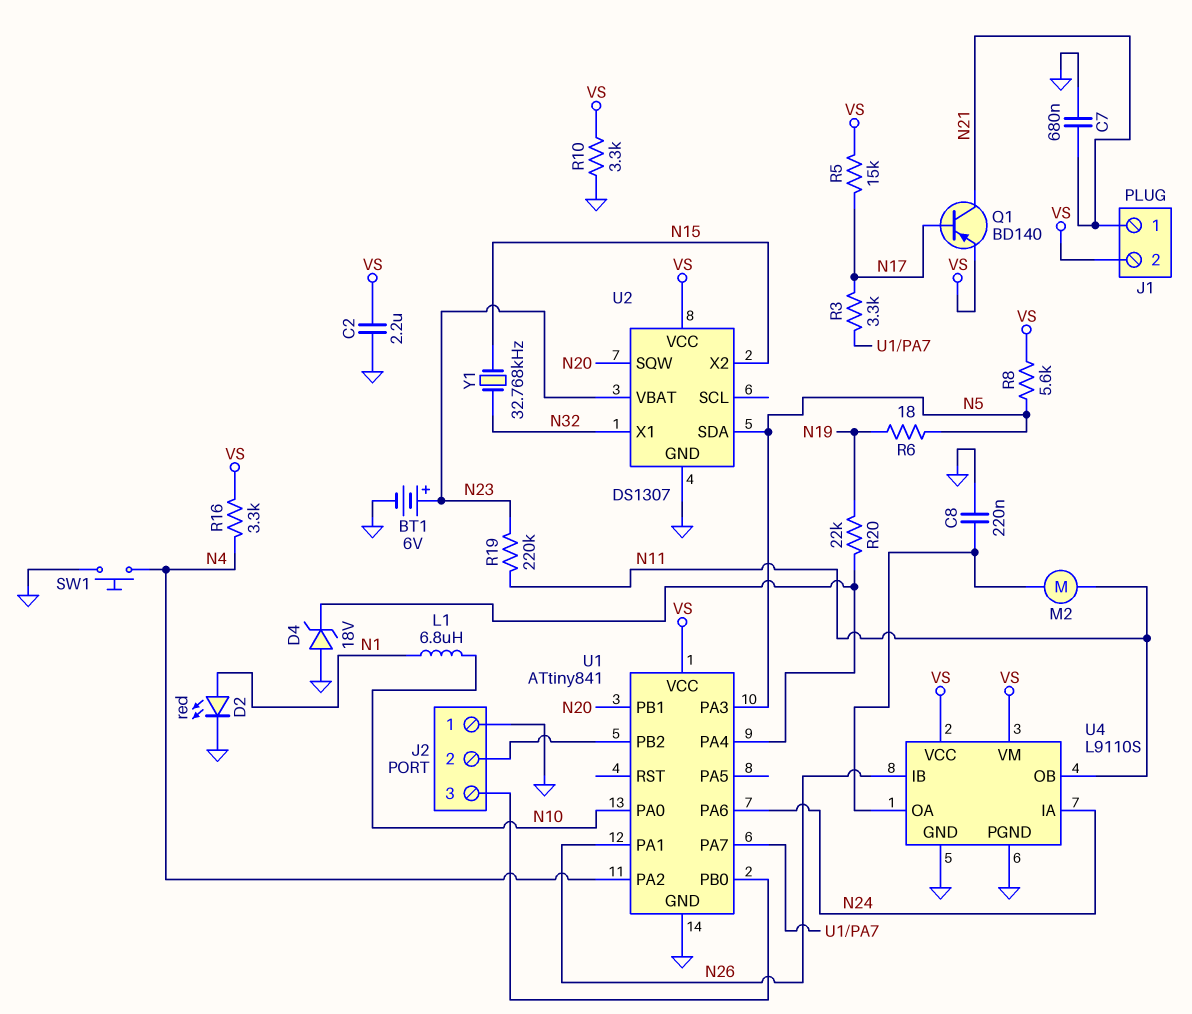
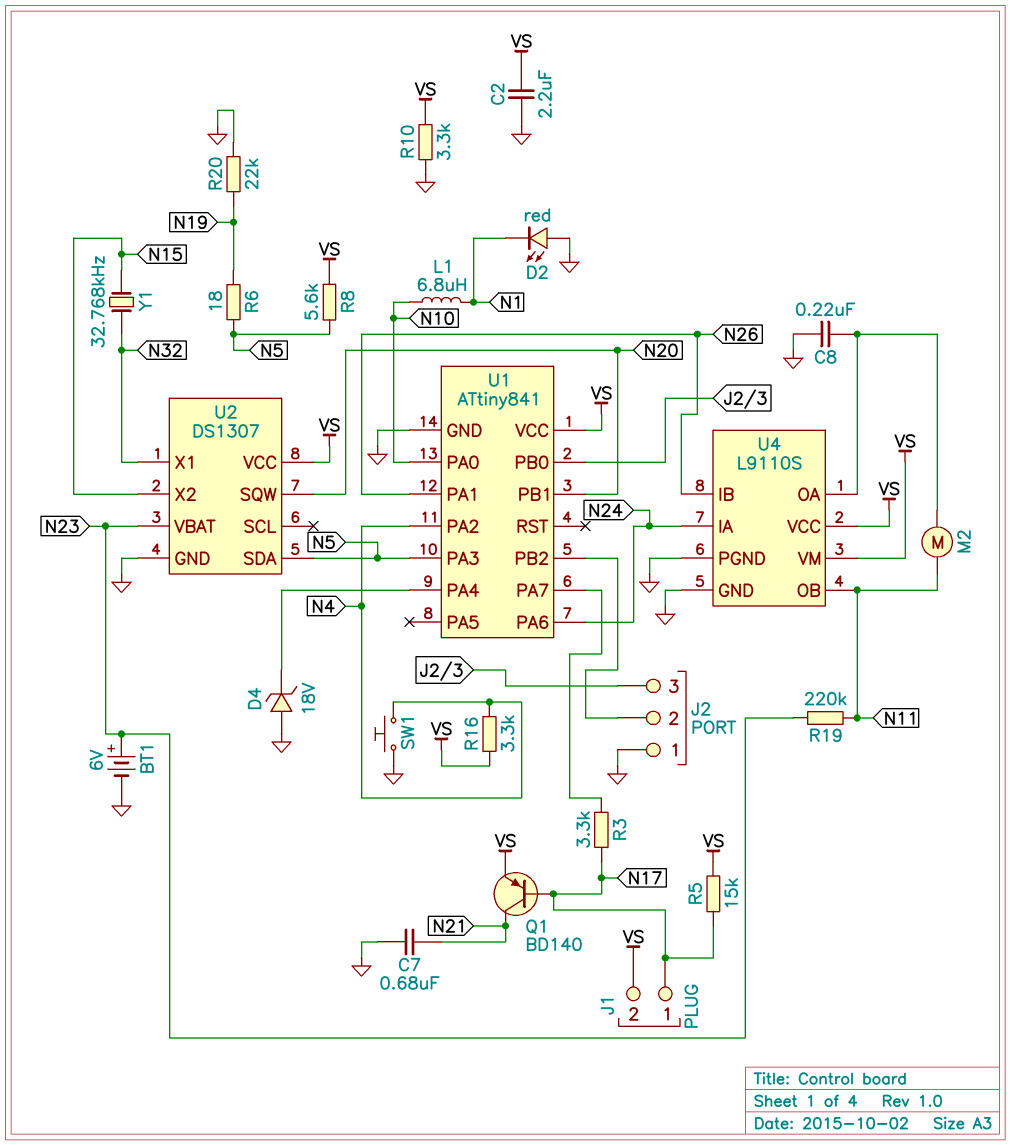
D2: LED red (A N1, K GND) -> LED red (A GND, K N1)
J1 pin 1: N21 -> N17
R20: 22k (N19, U1/PA4) -> 22k (GND, N19)

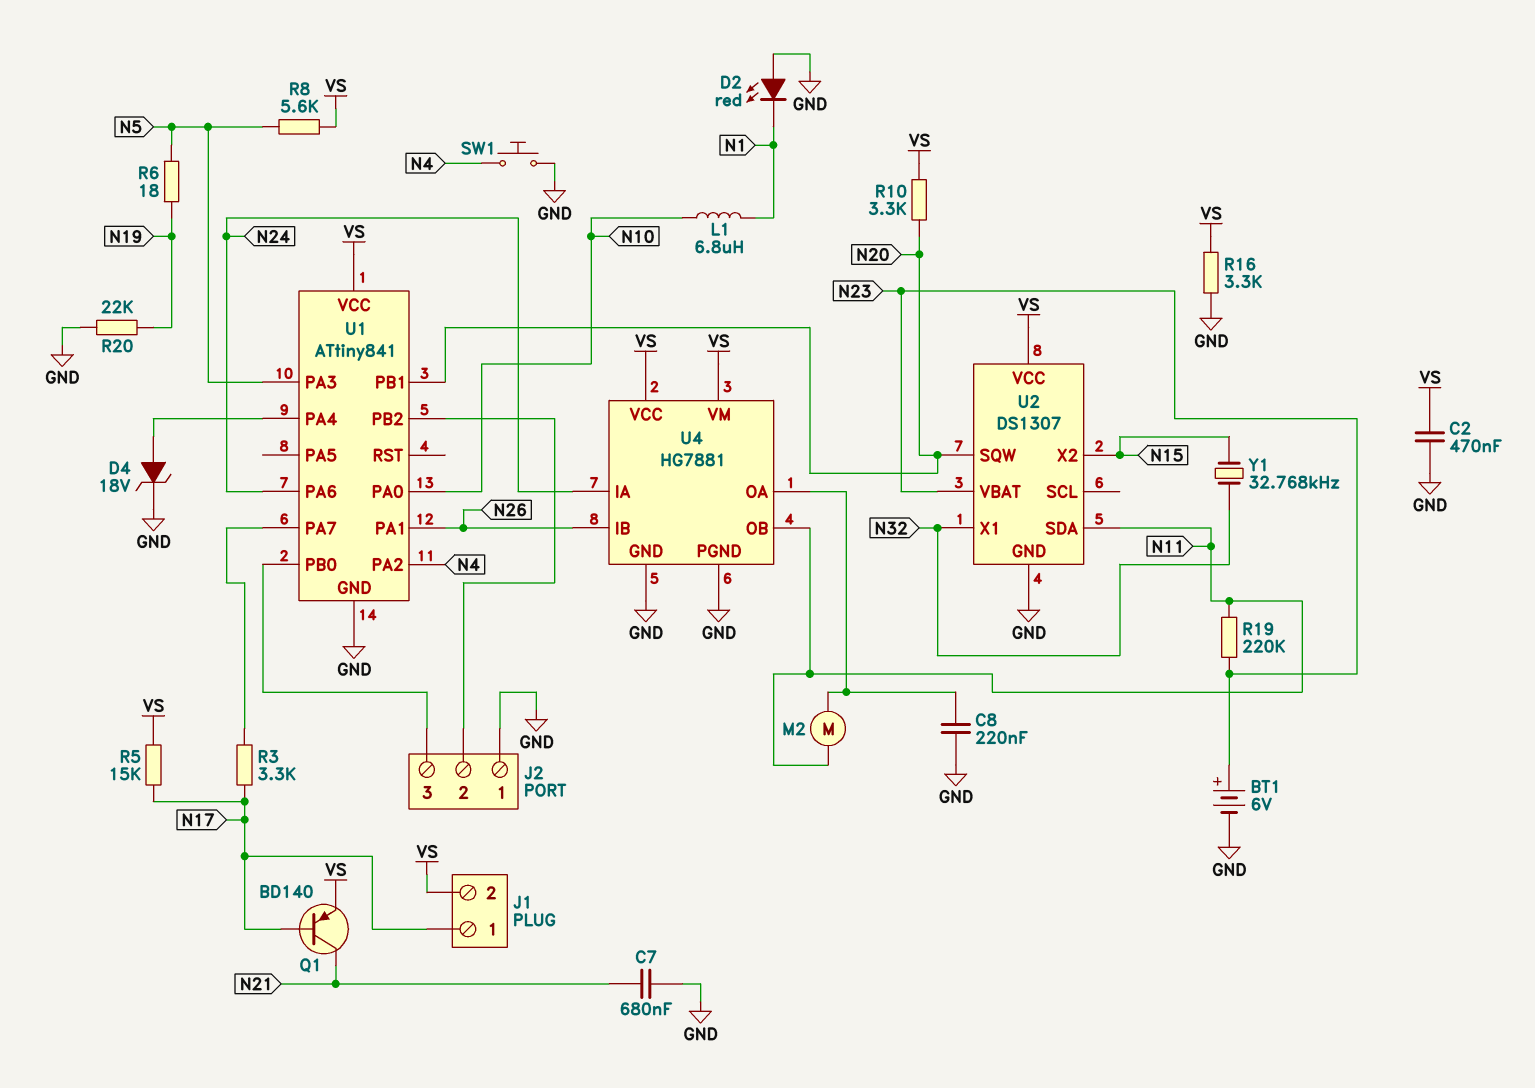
C2: 2.2uF (GND, VS) -> 470nF (GND, VS)
D4: zener 18V (A GND, K U1/PA4) -> zener 18V (A U1/PA4, K GND)
R10: 3.3k (GND, VS) -> 3.3k (N20, VS)
R16: 3.3k (N4, VS) -> 3.3k (GND, VS)
U2 pin SDA: N5 -> N11
U4: L9110S -> HG7881

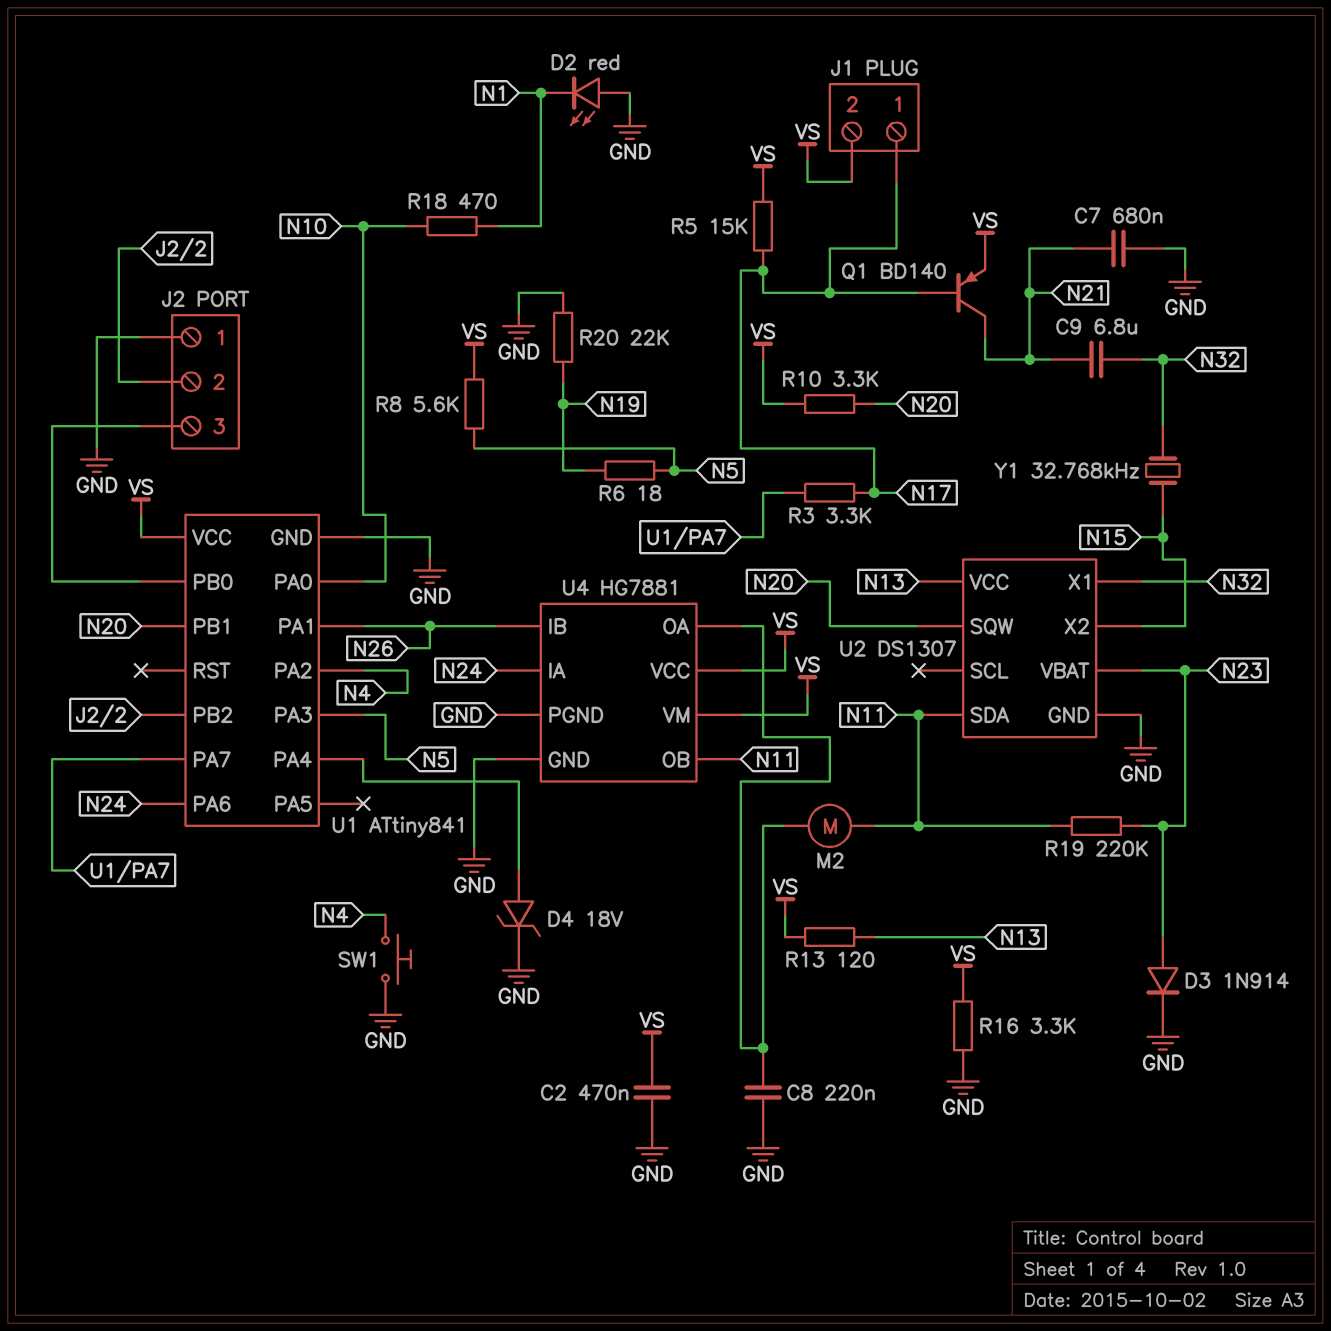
BT1: 6V (plus N23, minus GND) -> none
C9: none -> 6.8uF (N21, N32)
D3: none -> diode 1N914 (A N23, K GND)
L1: 6.8uH (N1, N10) -> none
R13: none -> 120 (N13, VS)
R18: none -> 470 (N1, N10)
U2 pin VCC: VS -> N13

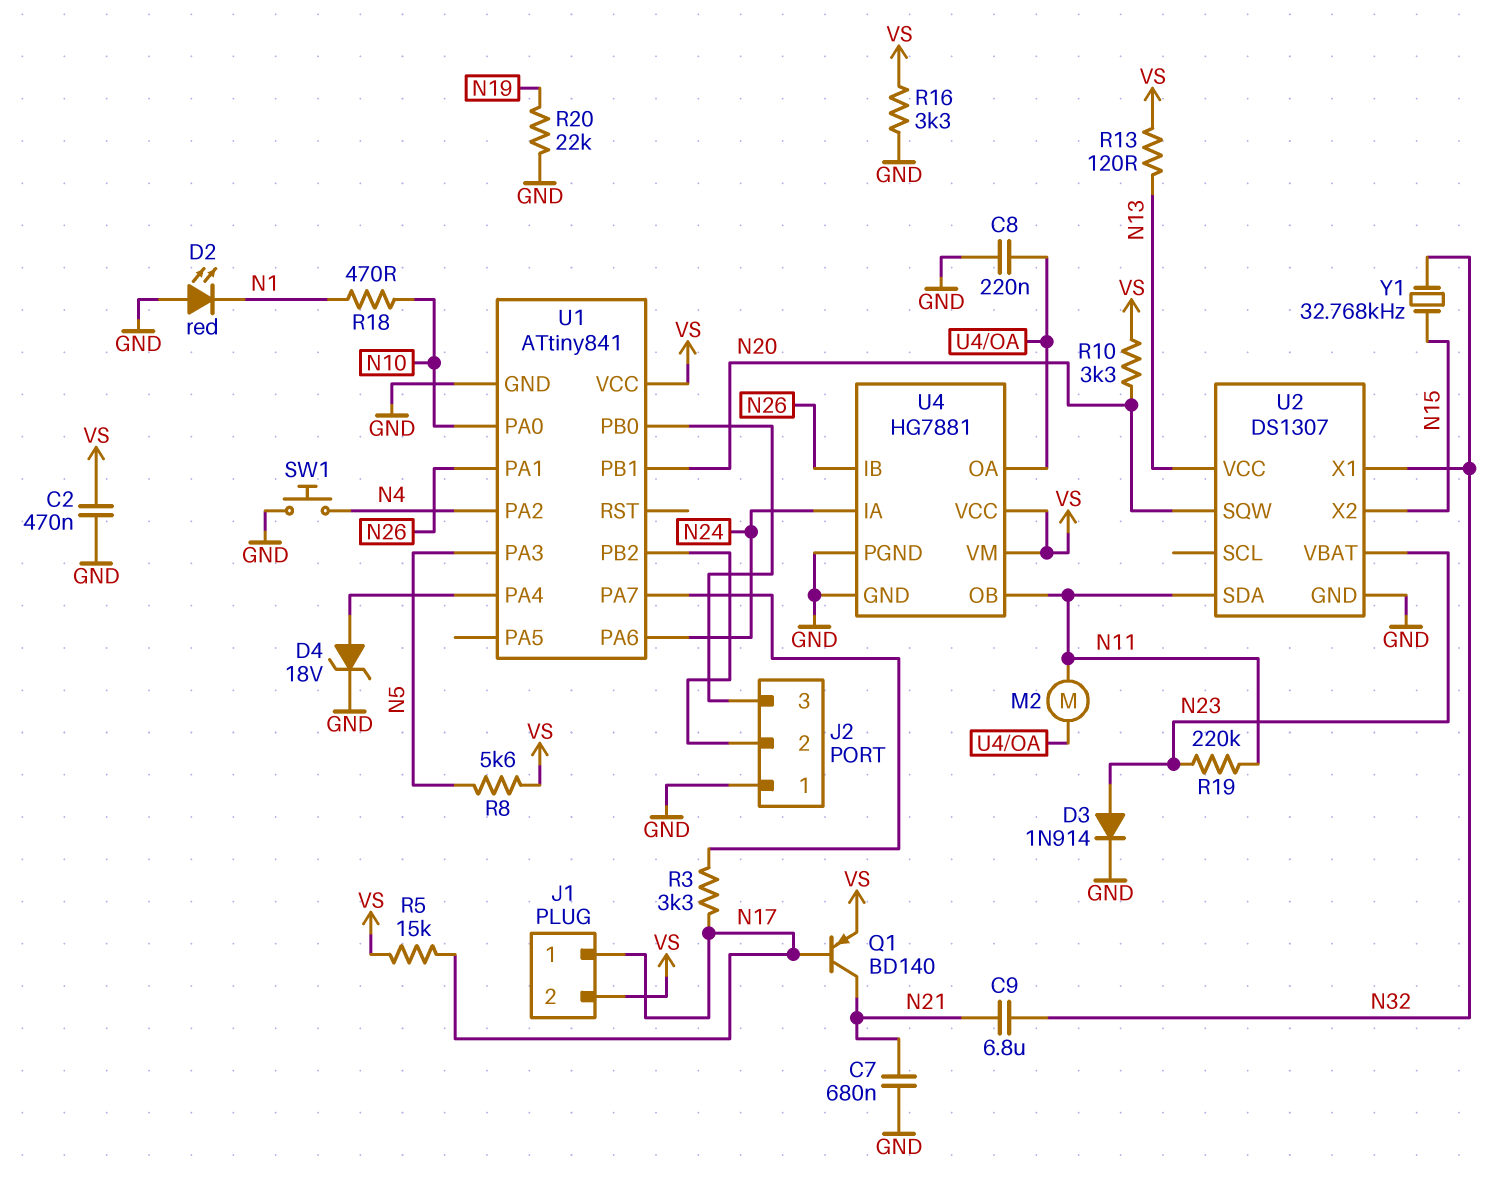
R6: 18 (N5, N19) -> none

